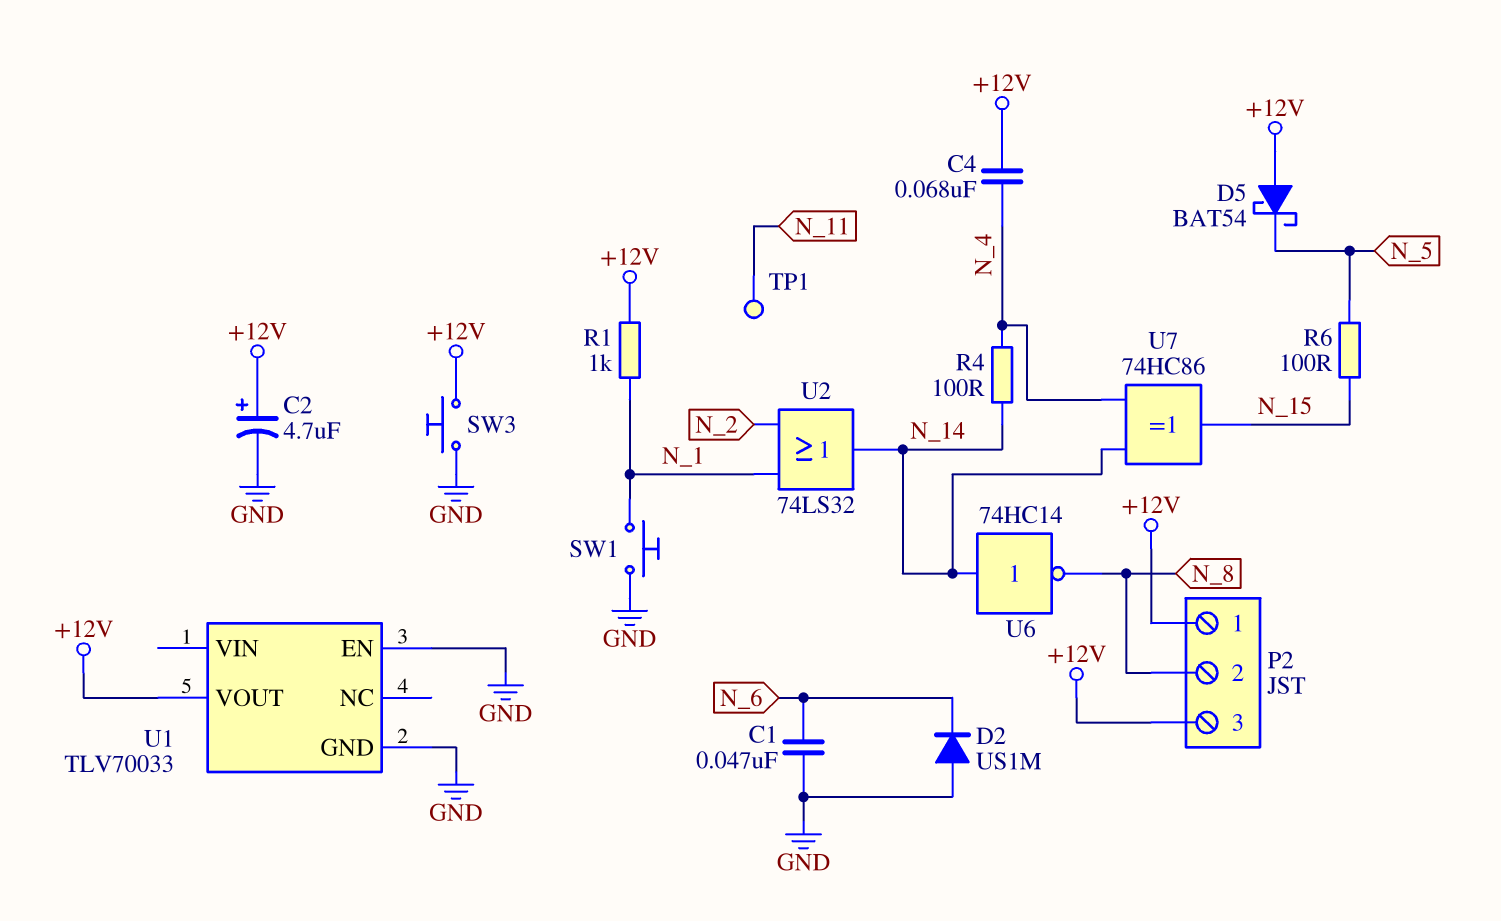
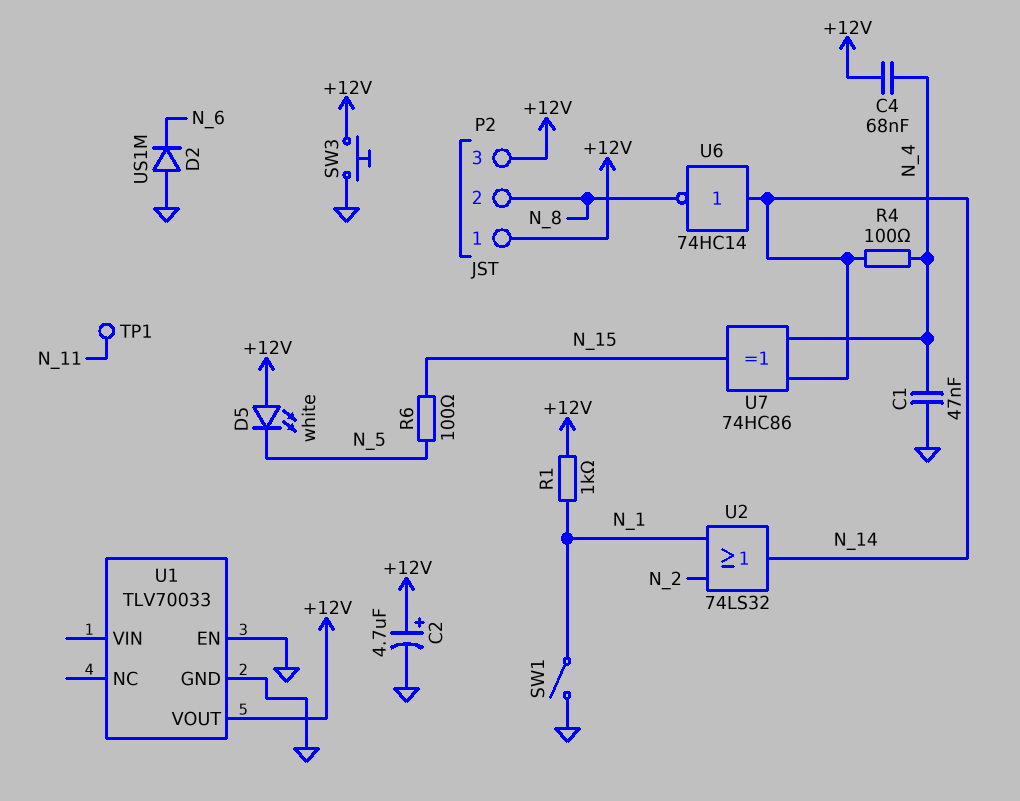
C1: 47nF (GND, N_6) -> 47nF (GND, N_4)
D5: schottky BAT54 (A +12V, K N_5) -> LED white (A +12V, K N_5)
SW1: button (GND, N_1) -> switch (GND, N_1)

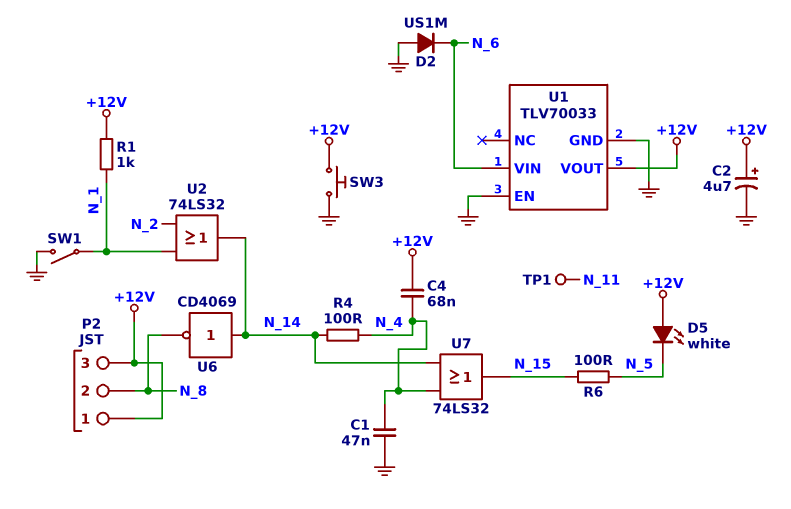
U1 pin VIN: none -> N_6
U6: NOT 74HC14 (in N_14, out N_8) -> NOT CD4069 (in N_14, out N_8)
U7: XOR 74HC86 (in N_4, in N_14, out N_15) -> OR 74LS32 (in N_4, in N_14, out N_15)

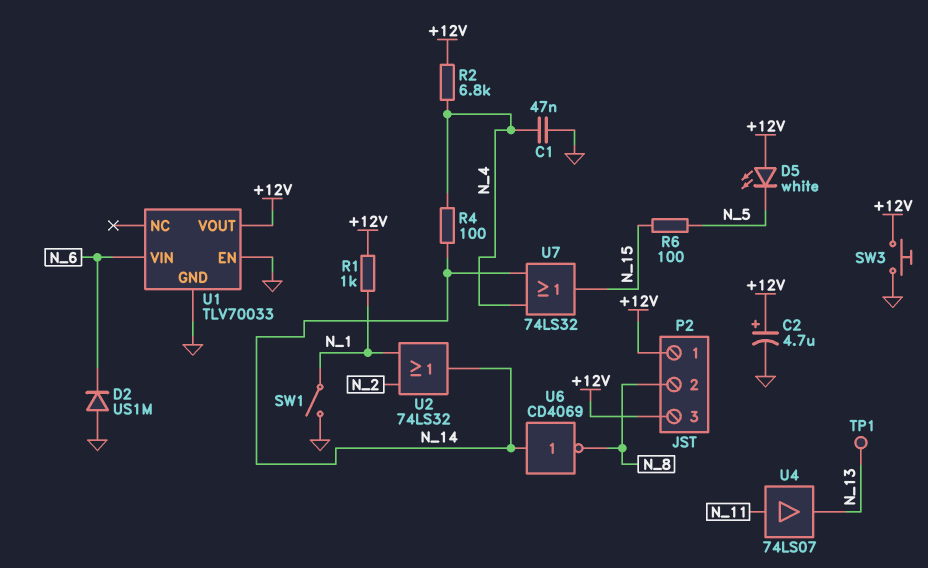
C4: 68nF (+12V, N_4) -> none
R2: none -> 6.8k (+12V, N_4)
TP1: test point (N_11) -> test point (N_13)
U4: none -> buffer 74LS07 (in N_11, out N_13)

